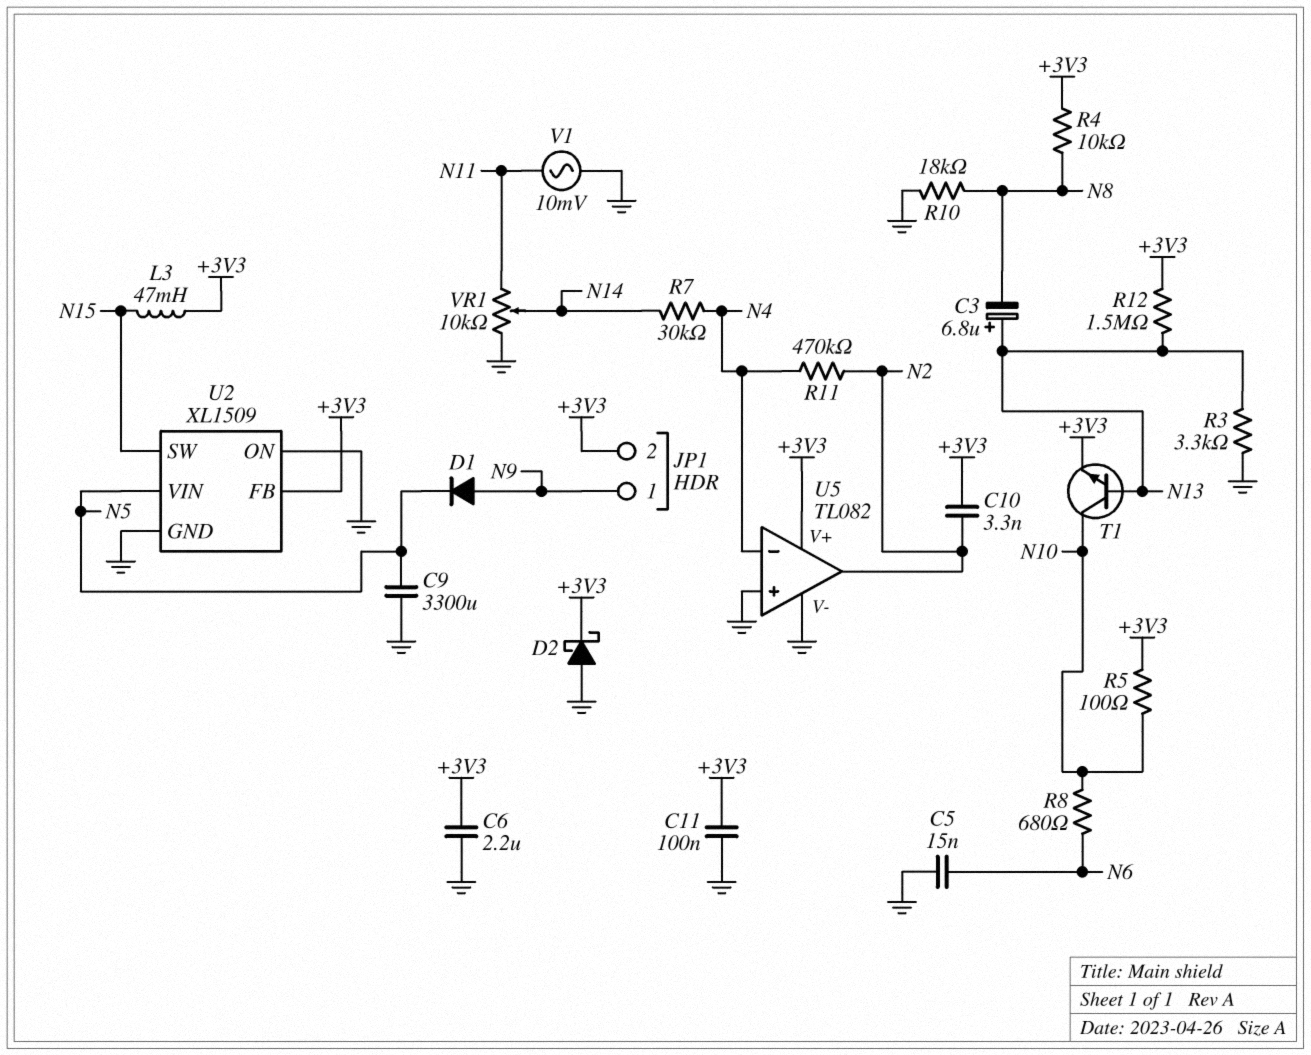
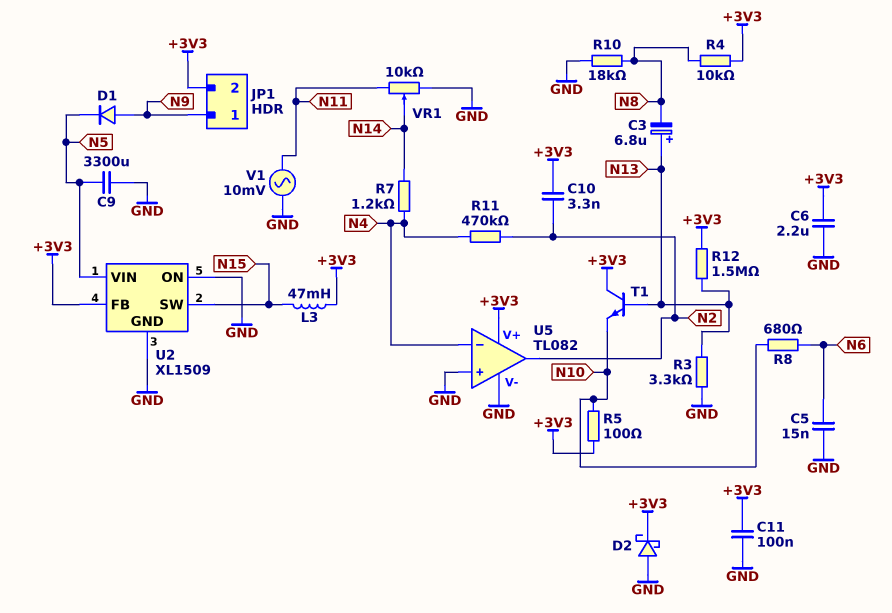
R7: 30k (N4, N14) -> 1.2k (N4, N14)
T1: NPN (B N13, C N10, E +3V3) -> NPN (B N13, C +3V3, E N10)

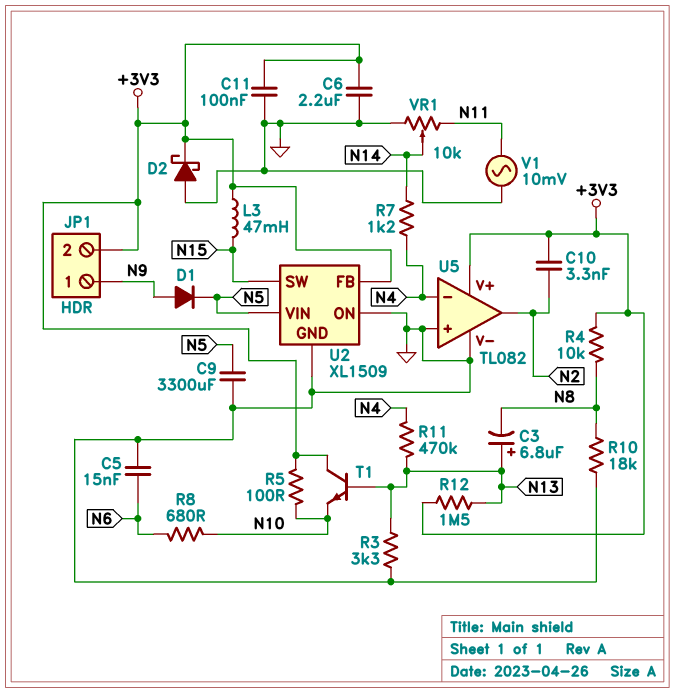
R11: 470k (N2, N4) -> 470k (N4, N13)

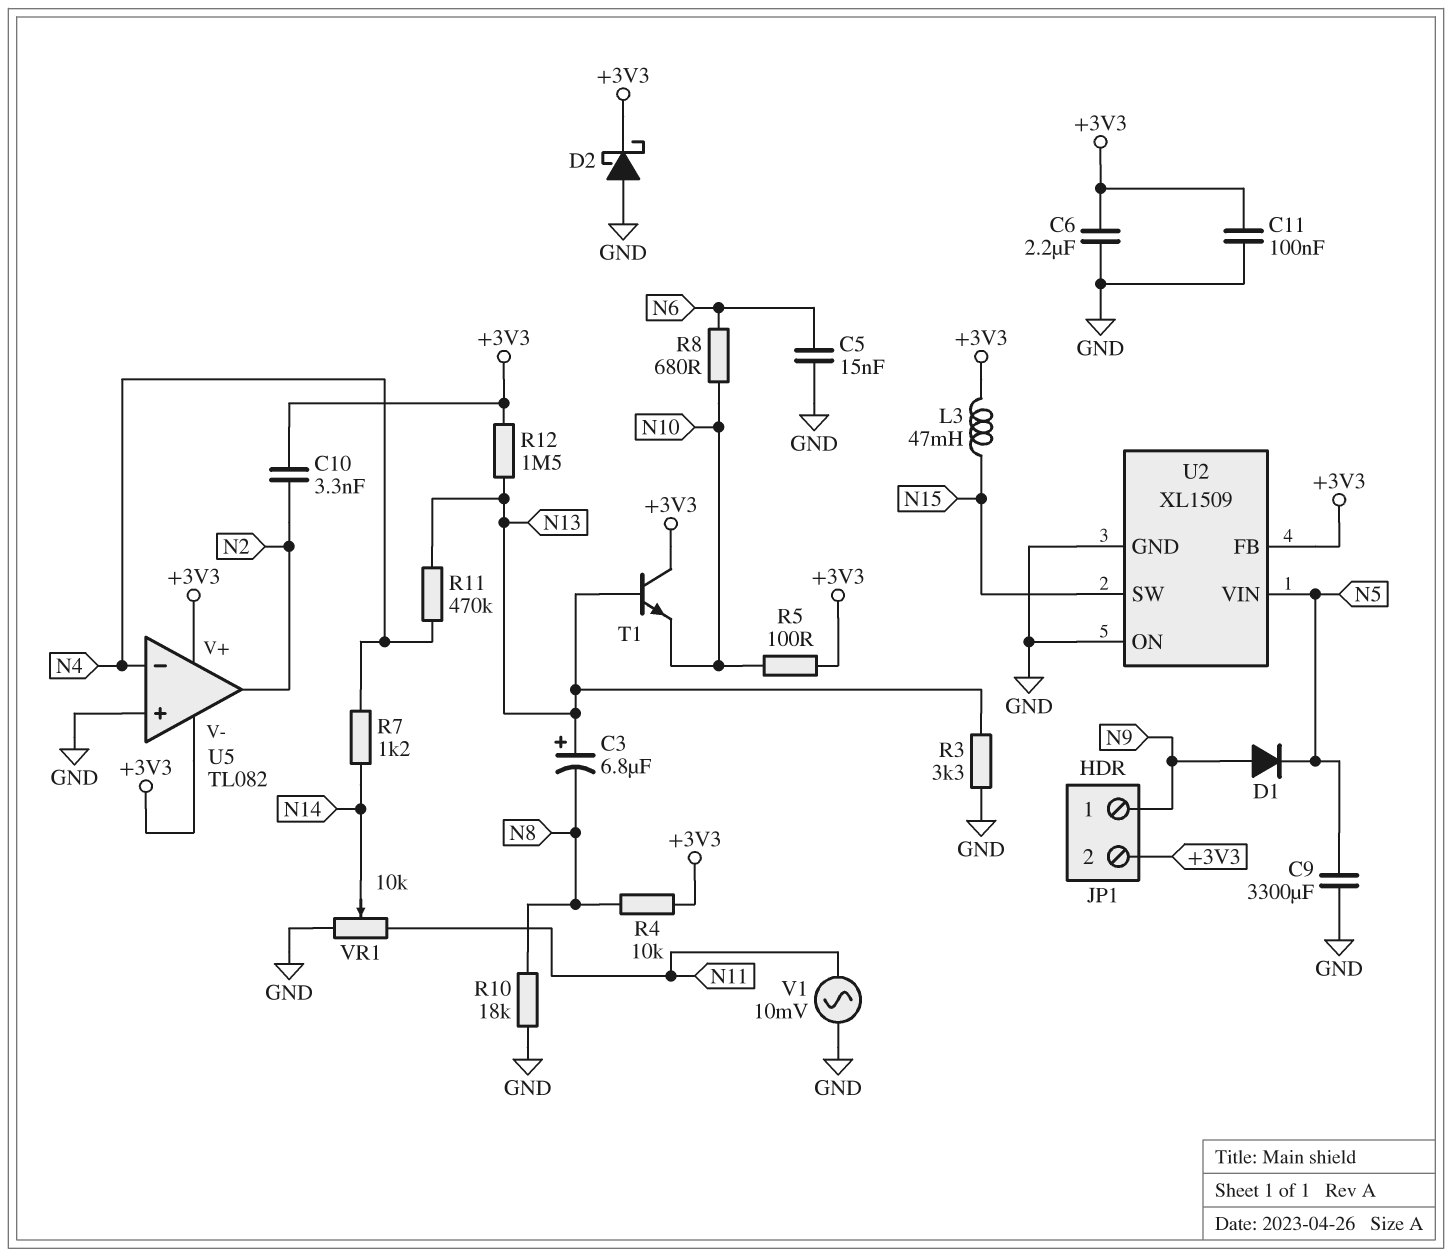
U5 pin V-: GND -> +3V3

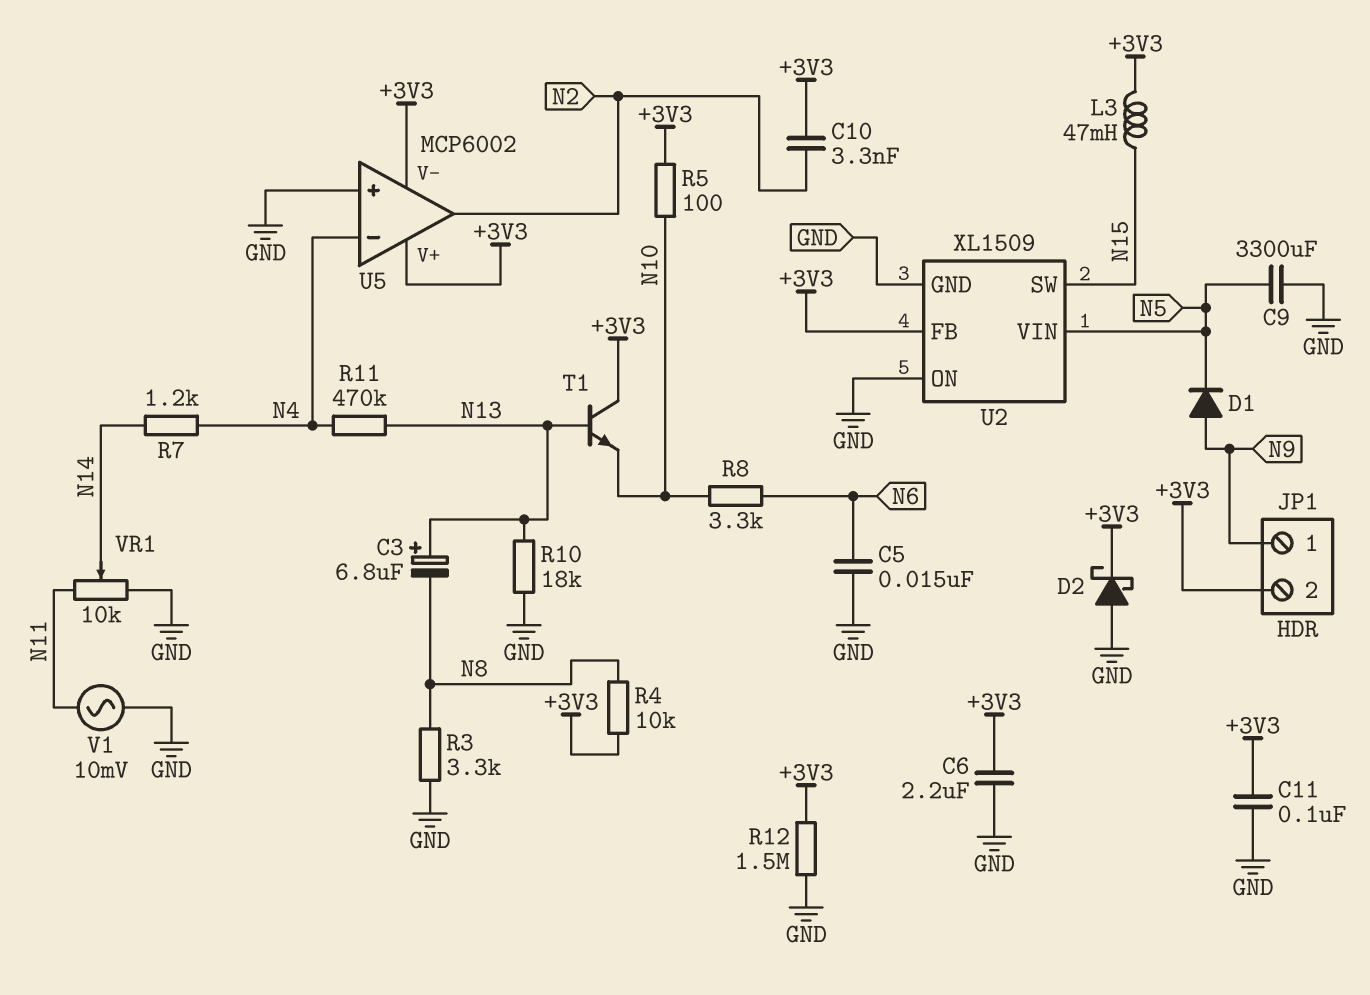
R3: 3.3k (GND, N13) -> 3.3k (GND, N8)
R8: 680 (N6, N10) -> 3.3k (N6, N10)
R10: 18k (GND, N8) -> 18k (GND, N13)
R12: 1.5M (+3V3, N13) -> 1.5M (+3V3, GND)
U5: TL082 -> MCP6002

